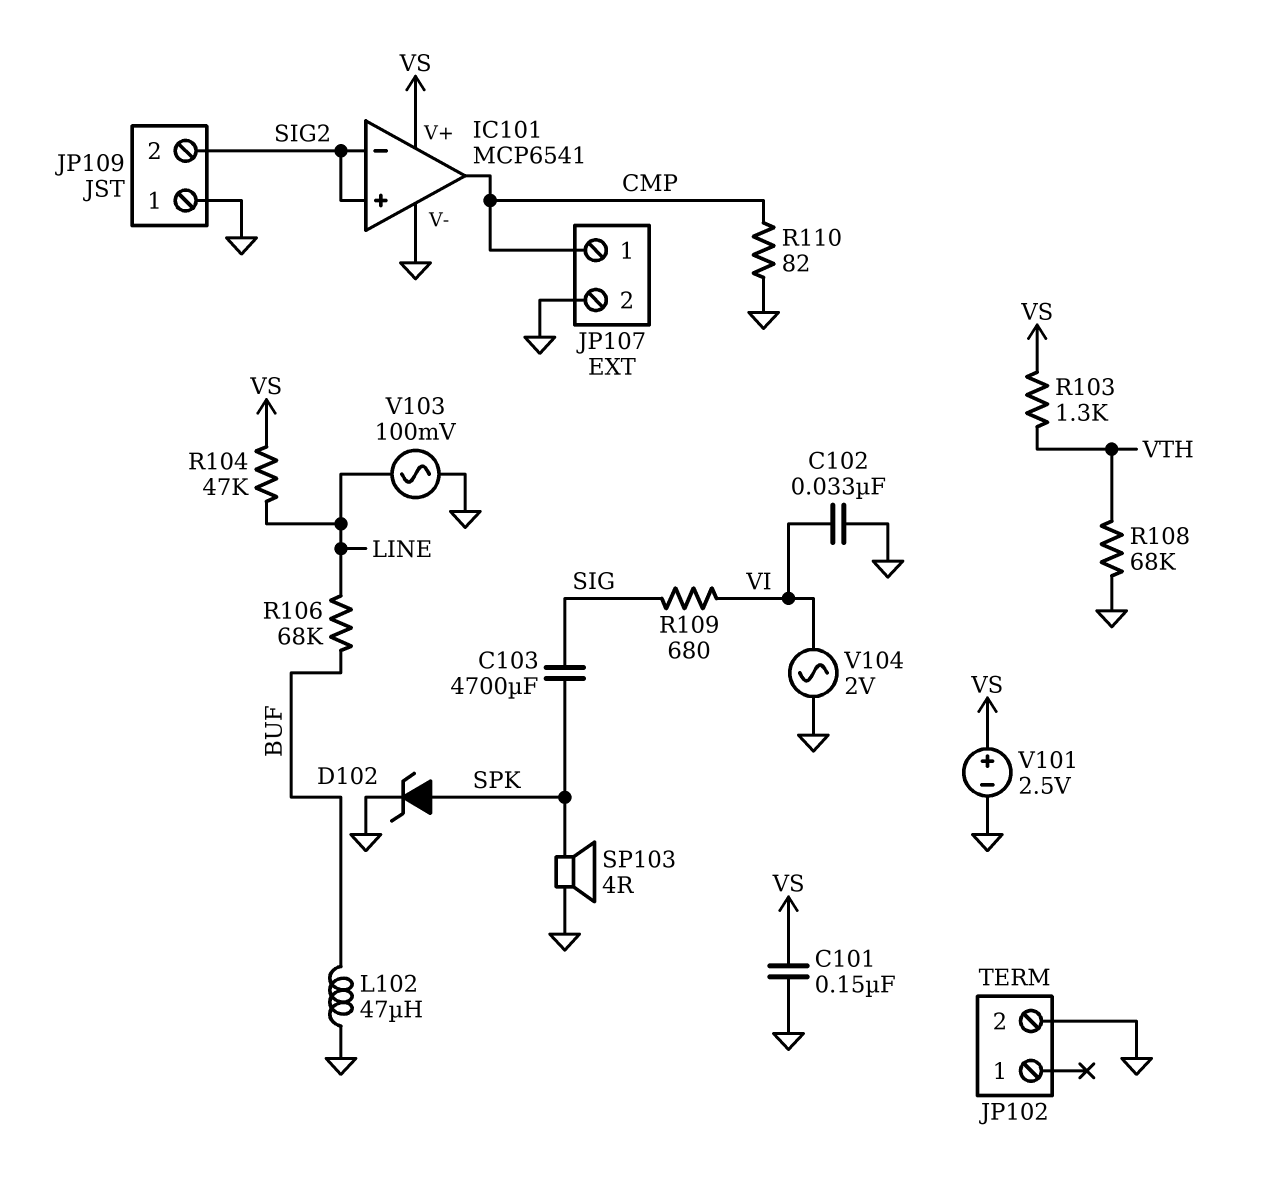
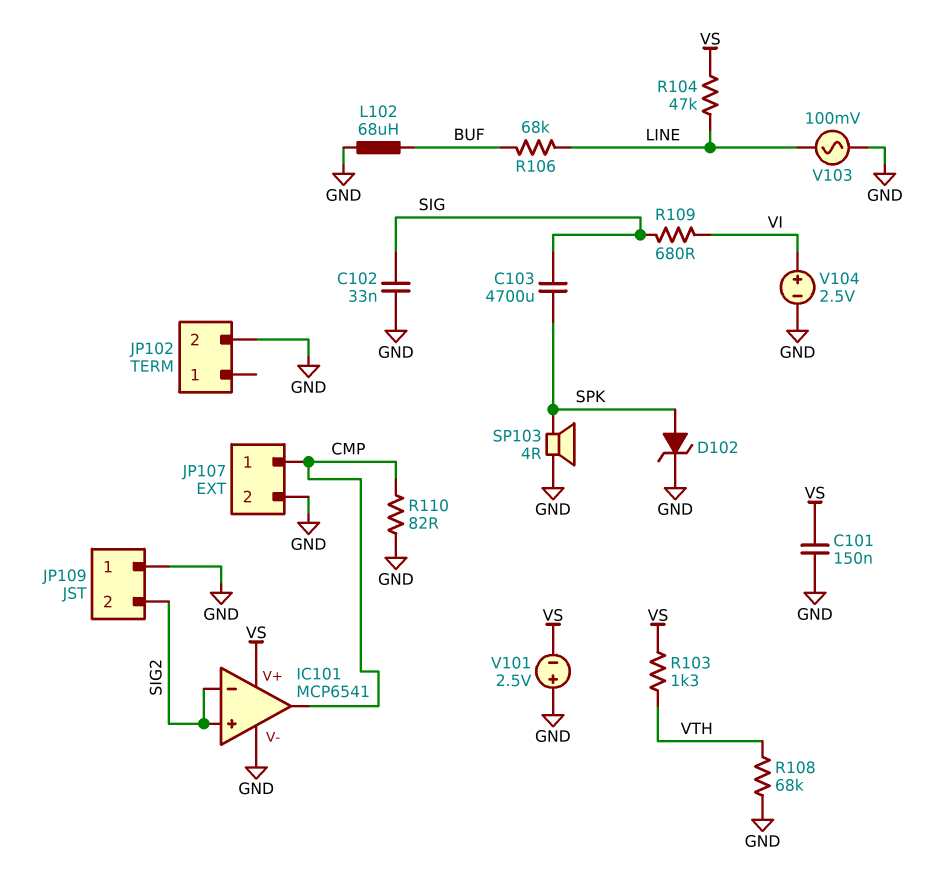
C102: 33nF (GND, VI) -> 33nF (GND, SIG)
L102: 47uH (BUF, GND) -> 68uH (BUF, GND)
V101: 2.5V (plus VS, minus GND) -> 2.5V (plus GND, minus VS)
V104: AC 2V (GND, VI) -> 2.5V (plus VI, minus GND)

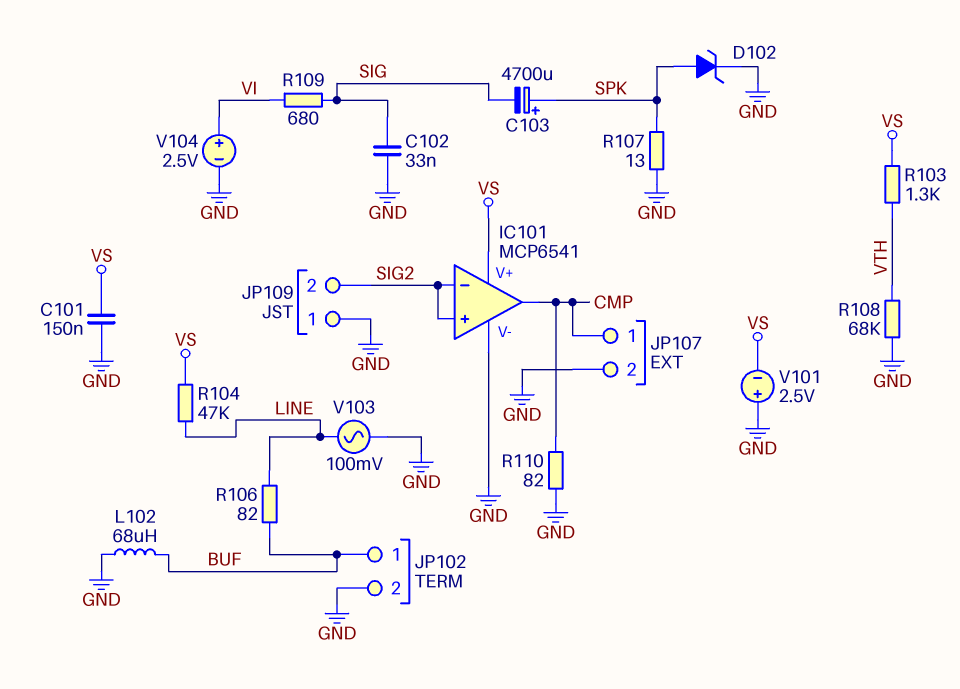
C103: 4700uF (SIG, SPK) -> 4700uF (plus SPK, minus SIG)
JP102 pin 1: none -> BUF
R106: 68k (BUF, LINE) -> 82 (BUF, LINE)
R107: none -> 13 (GND, SPK)
SP103: speaker 4R (GND, SPK) -> none

